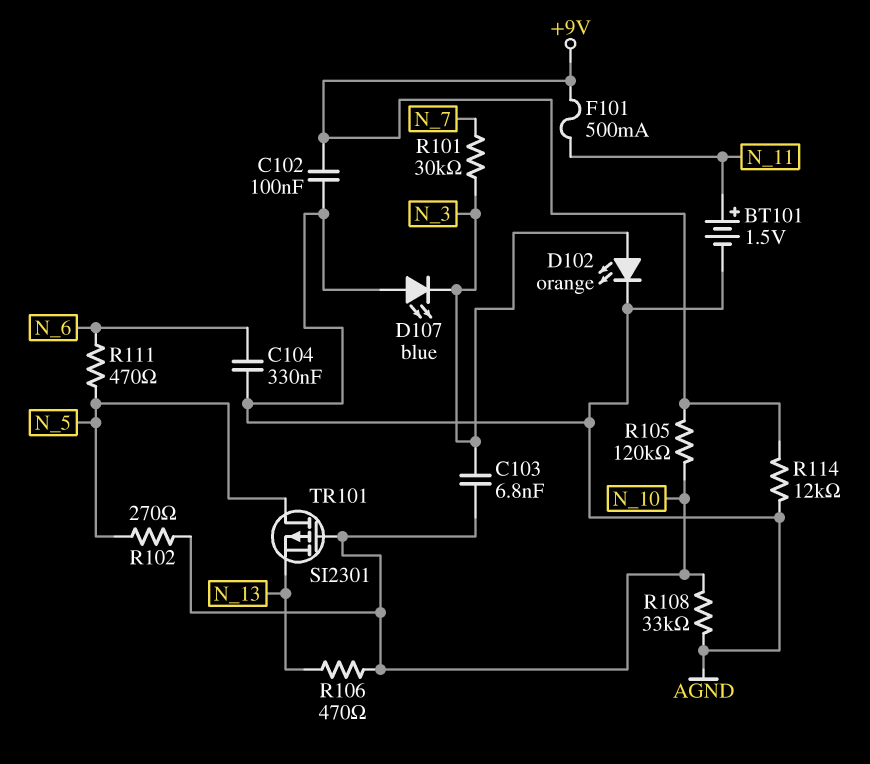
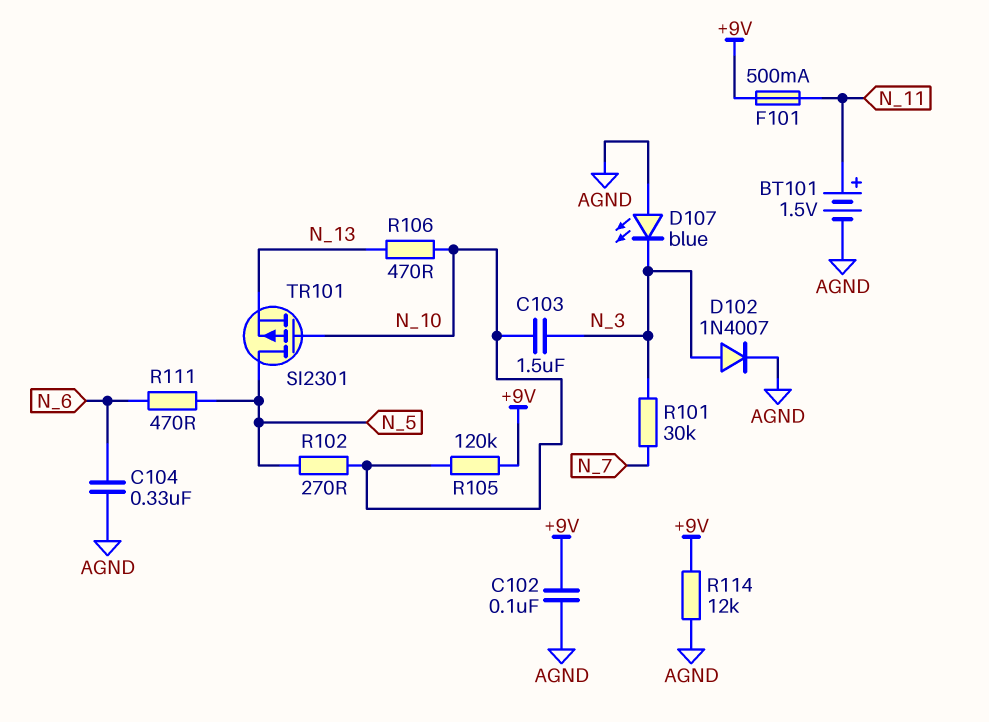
C103: 6.8nF (N_3, N_10) -> 1.5uF (N_3, N_10)
D102: LED orange (A N_3, K AGND) -> diode 1N4007 (A N_3, K AGND)
R108: 33k (AGND, N_10) -> none

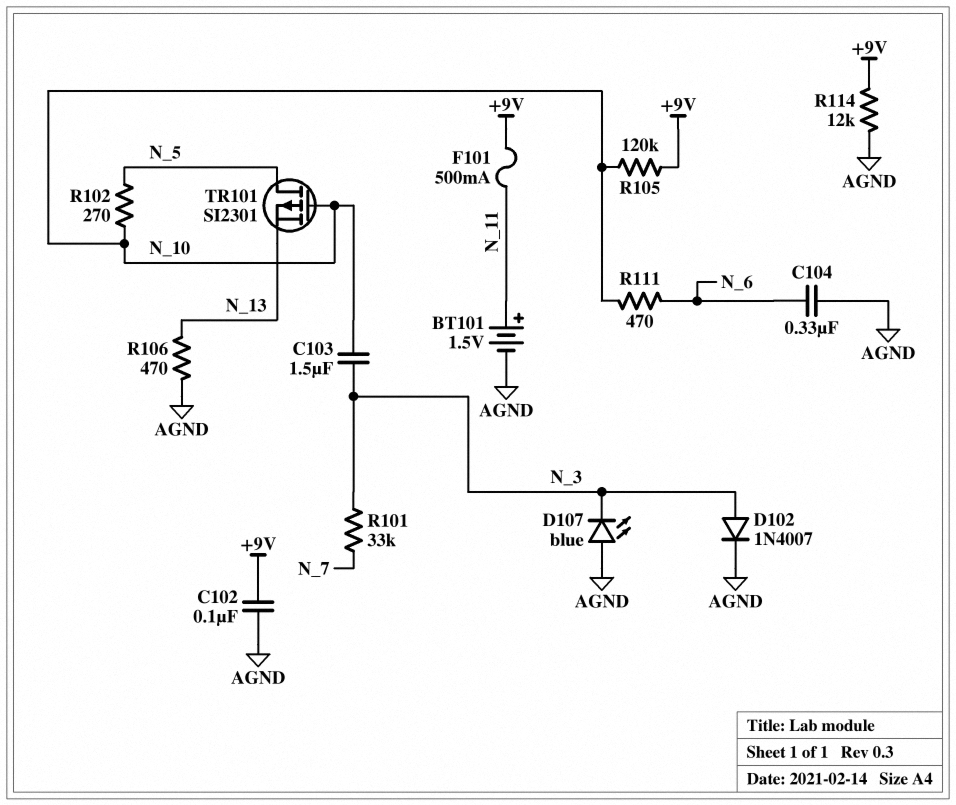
R101: 30k (N_3, N_7) -> 33k (N_3, N_7)
R106: 470 (N_10, N_13) -> 470 (AGND, N_13)
R111: 470 (N_5, N_6) -> 470 (N_6, N_10)

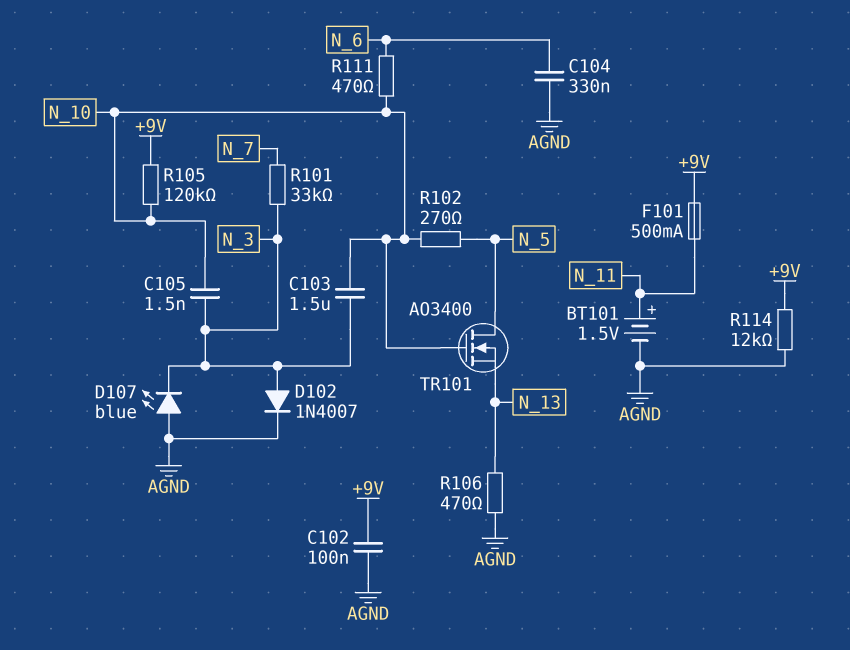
C105: none -> 1.5nF (N_3, N_10)
TR101: PMOS SI2301 (G N_10, D N_5, S N_13) -> NMOS AO3400 (G N_10, D N_5, S N_13)

